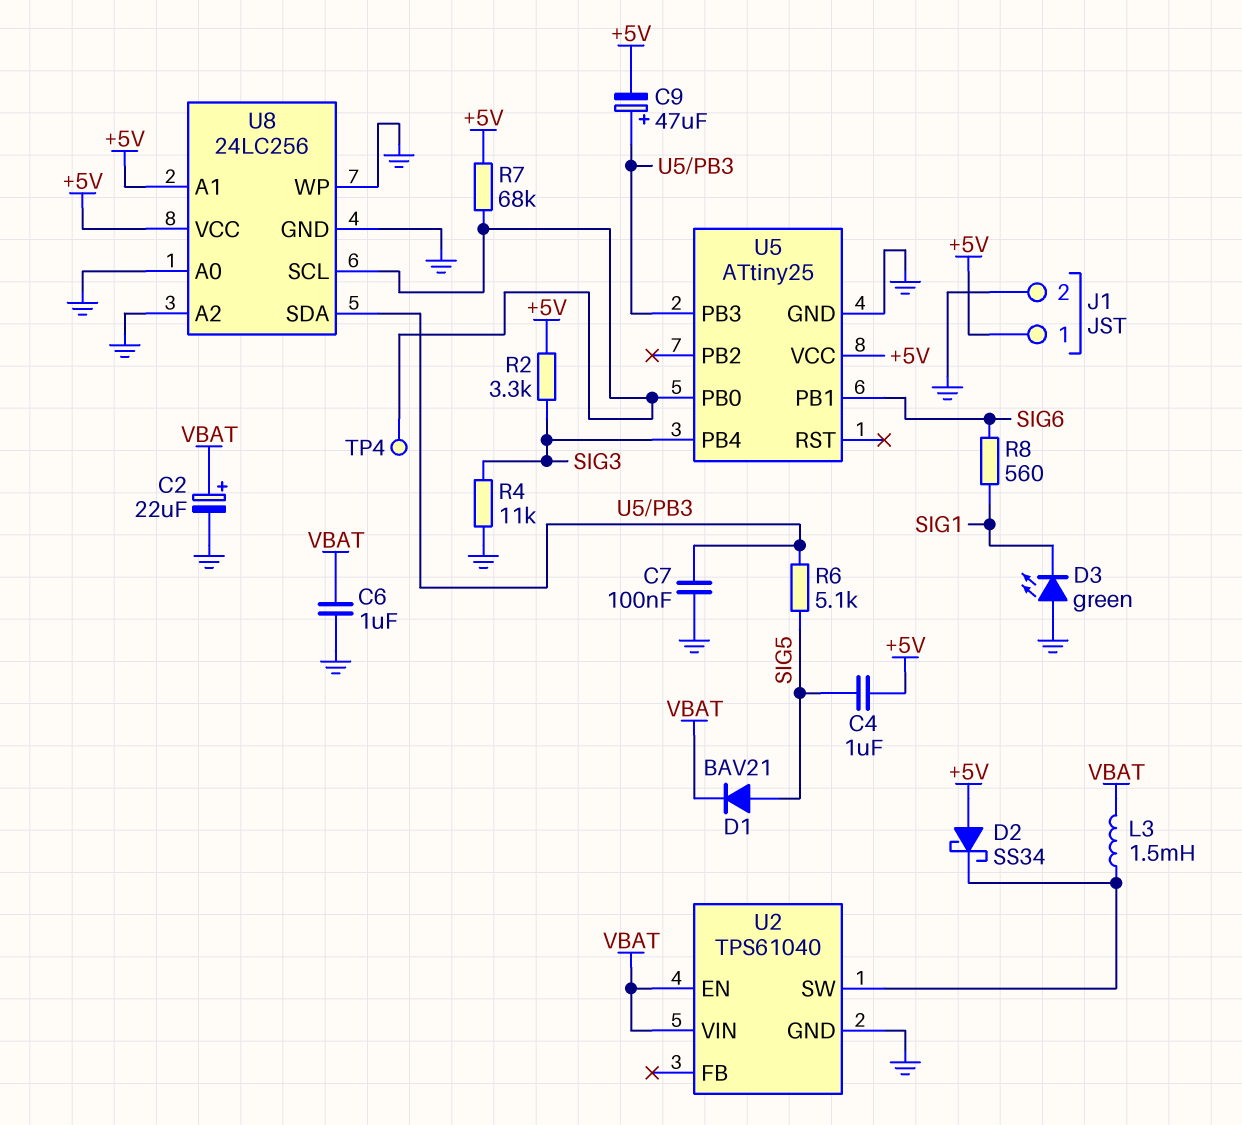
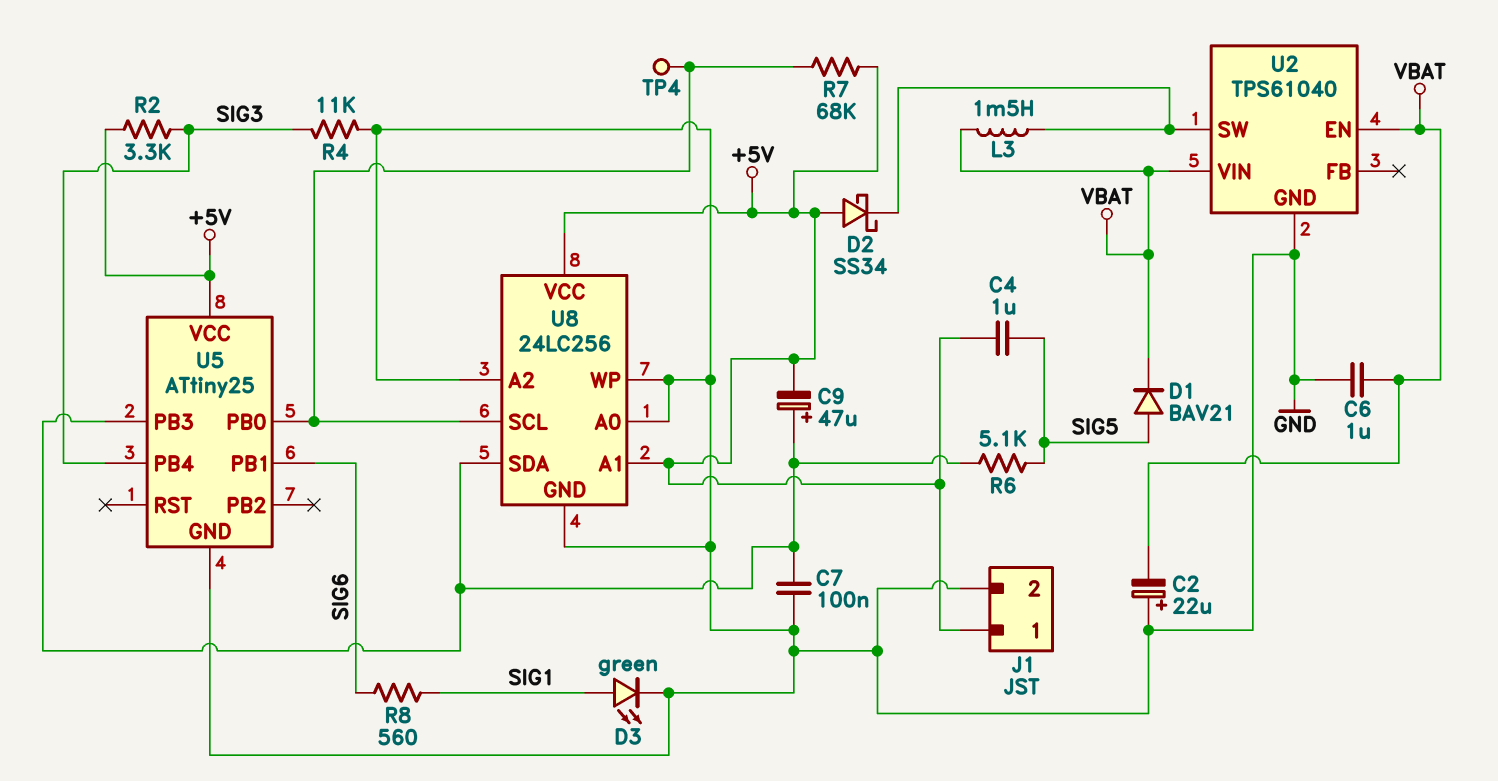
C2: 22uF (plus VBAT, minus GND) -> 22uF (plus GND, minus VBAT)
D3: LED green (A GND, K SIG1) -> LED green (A SIG1, K GND)

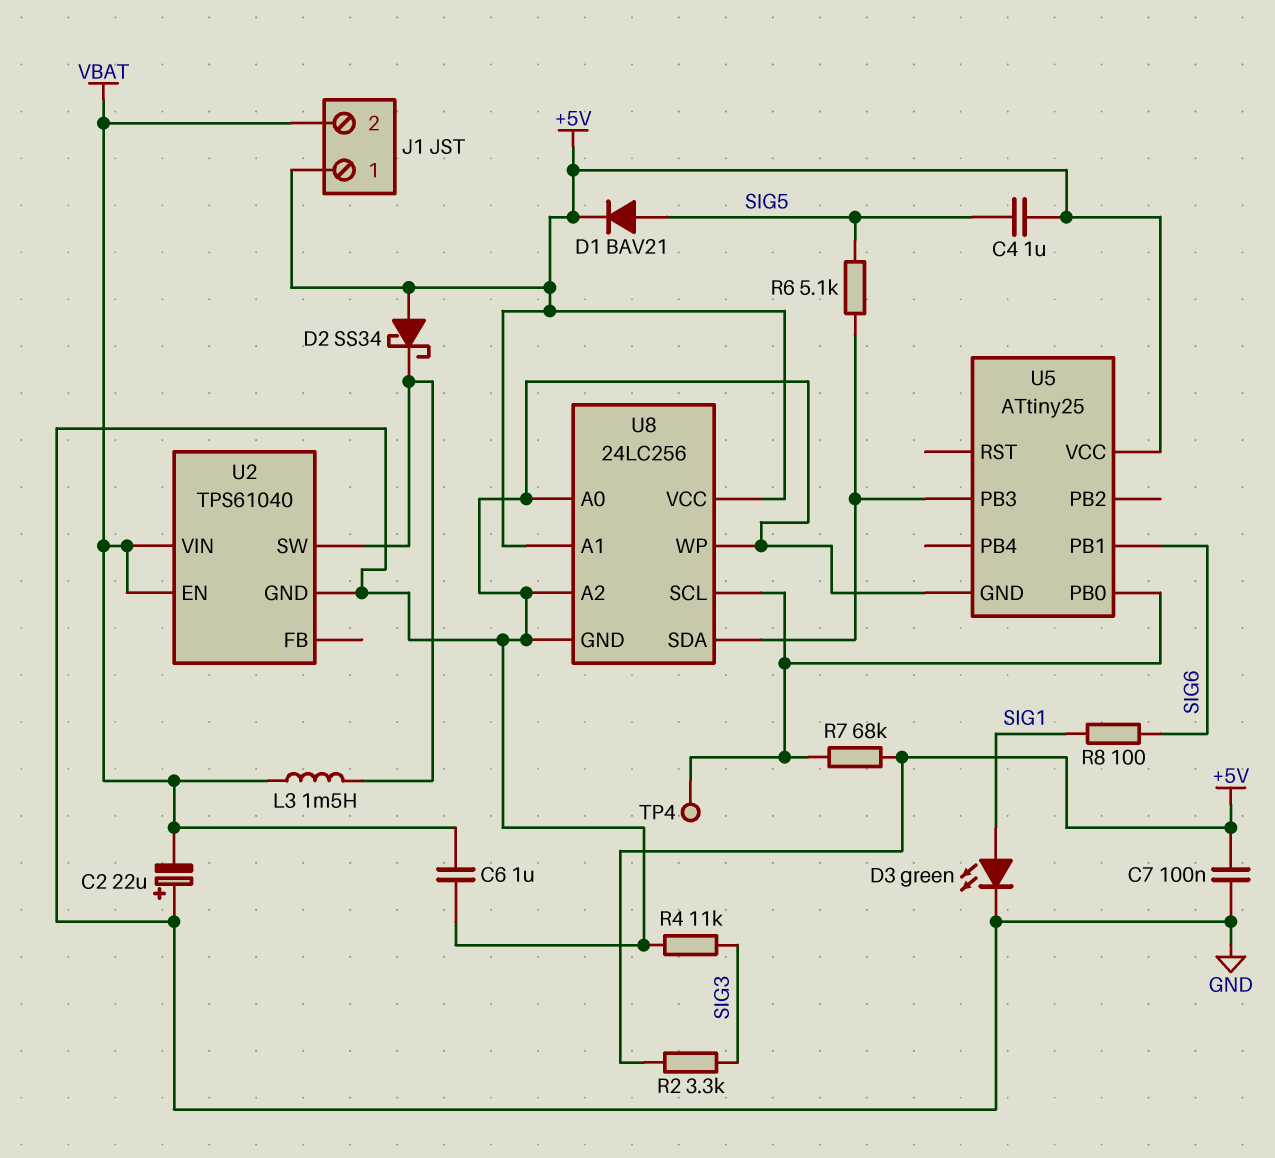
C7: 100nF (GND, U5/PB3) -> 100nF (+5V, GND)
C9: 47uF (plus U5/PB3, minus +5V) -> none
D1: diode BAV21 (A SIG5, K VBAT) -> diode BAV21 (A SIG5, K +5V)
J1 pin 2: GND -> VBAT
R8: 560 (SIG1, SIG6) -> 100 (SIG1, SIG6)
U5 pin PB4: SIG3 -> none

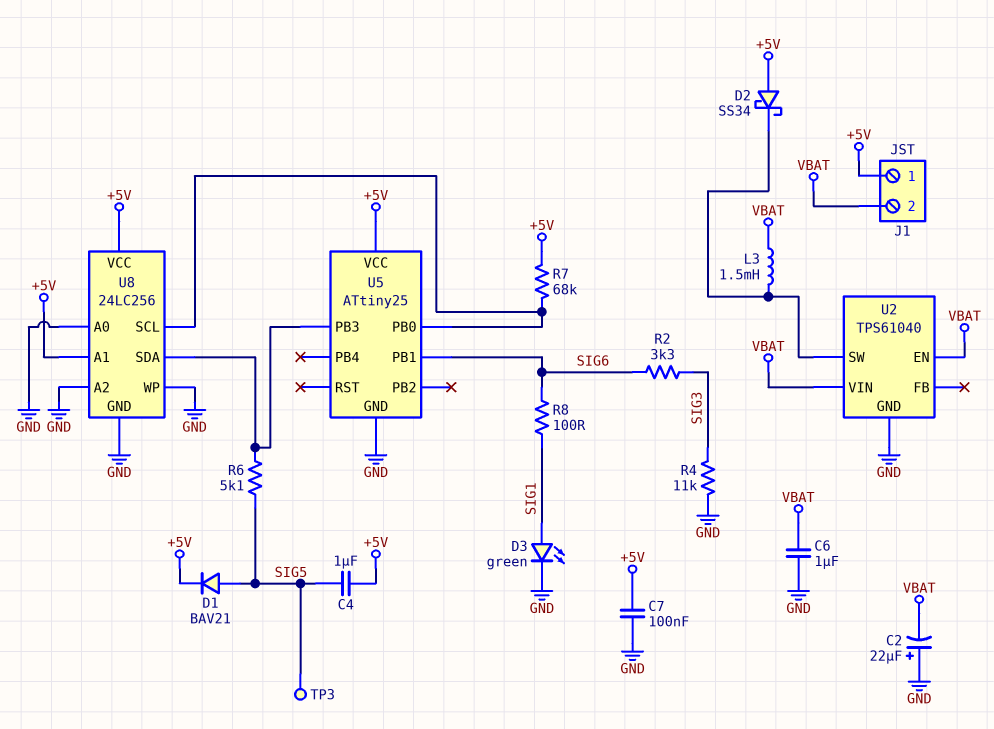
R2: 3.3k (+5V, SIG3) -> 3.3k (SIG3, SIG6)
TP3: none -> test point (SIG5)
TP4: test point (U5/PB0) -> none

